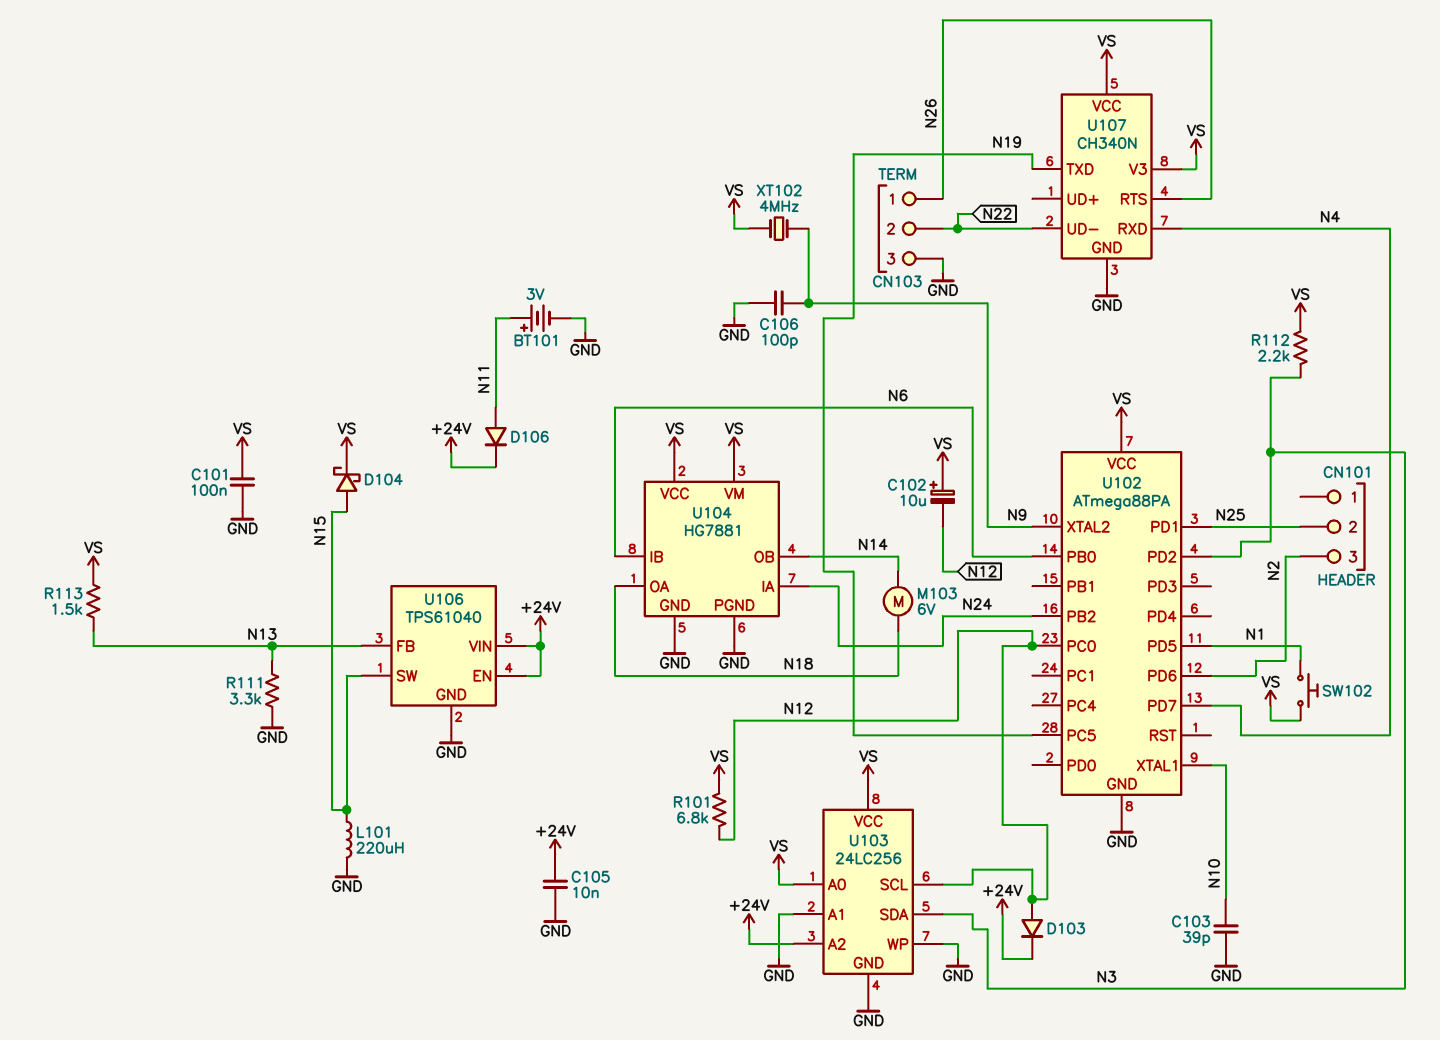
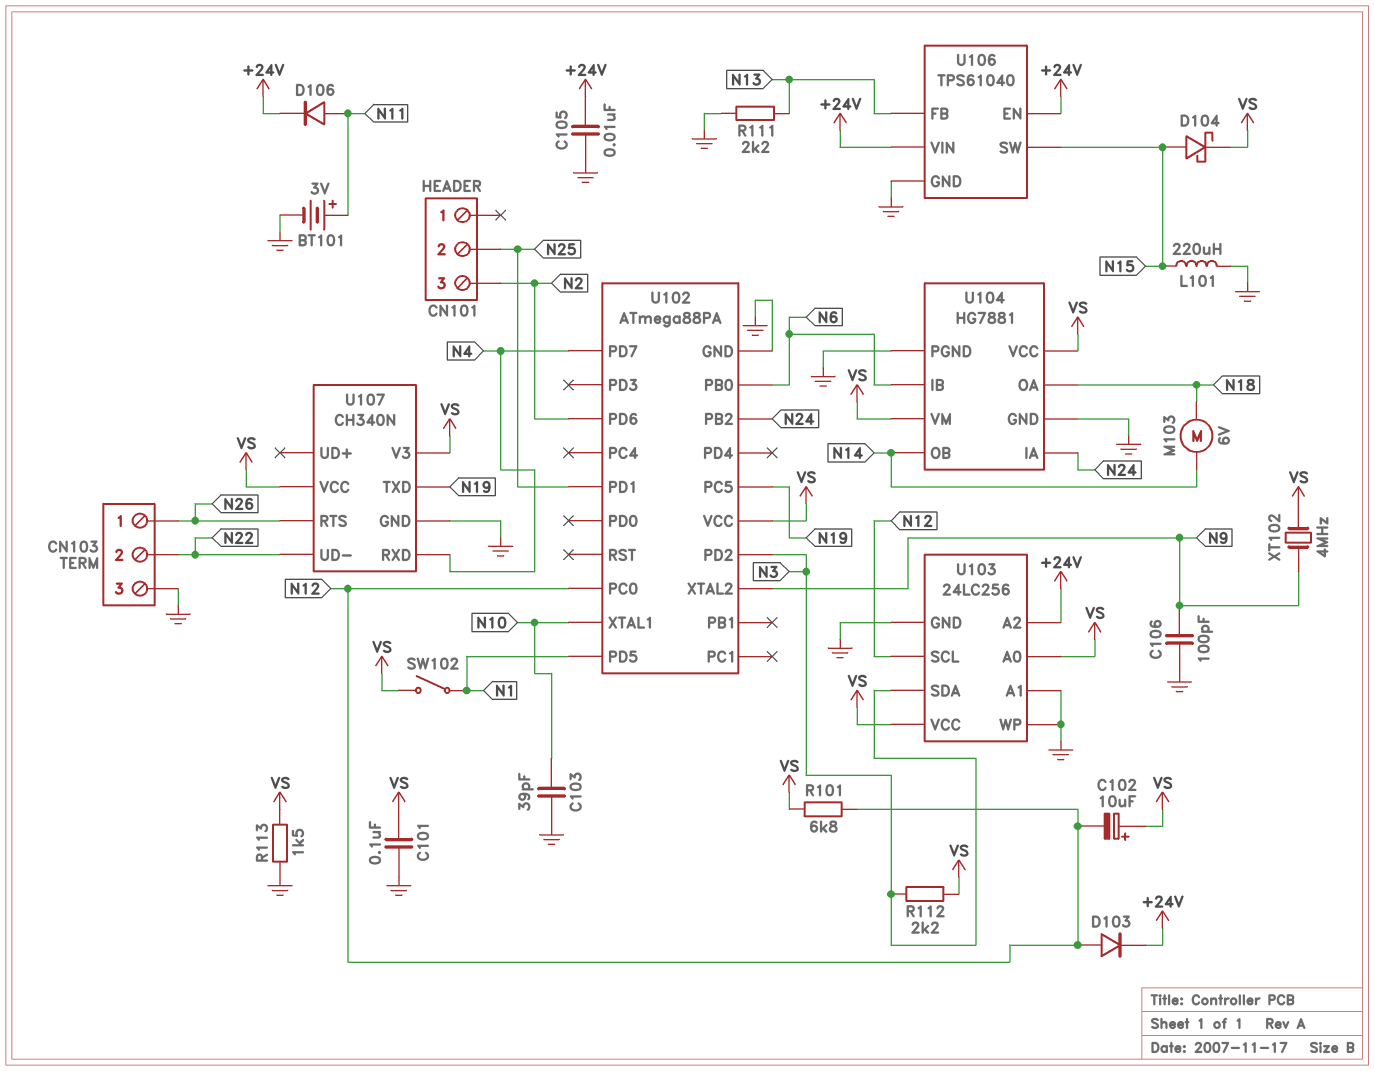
R111: 3.3k (GND, N13) -> 2.2k (GND, N13)
R113: 1.5k (N13, VS) -> 1.5k (GND, VS)
SW102: button (N1, VS) -> switch (N1, VS)

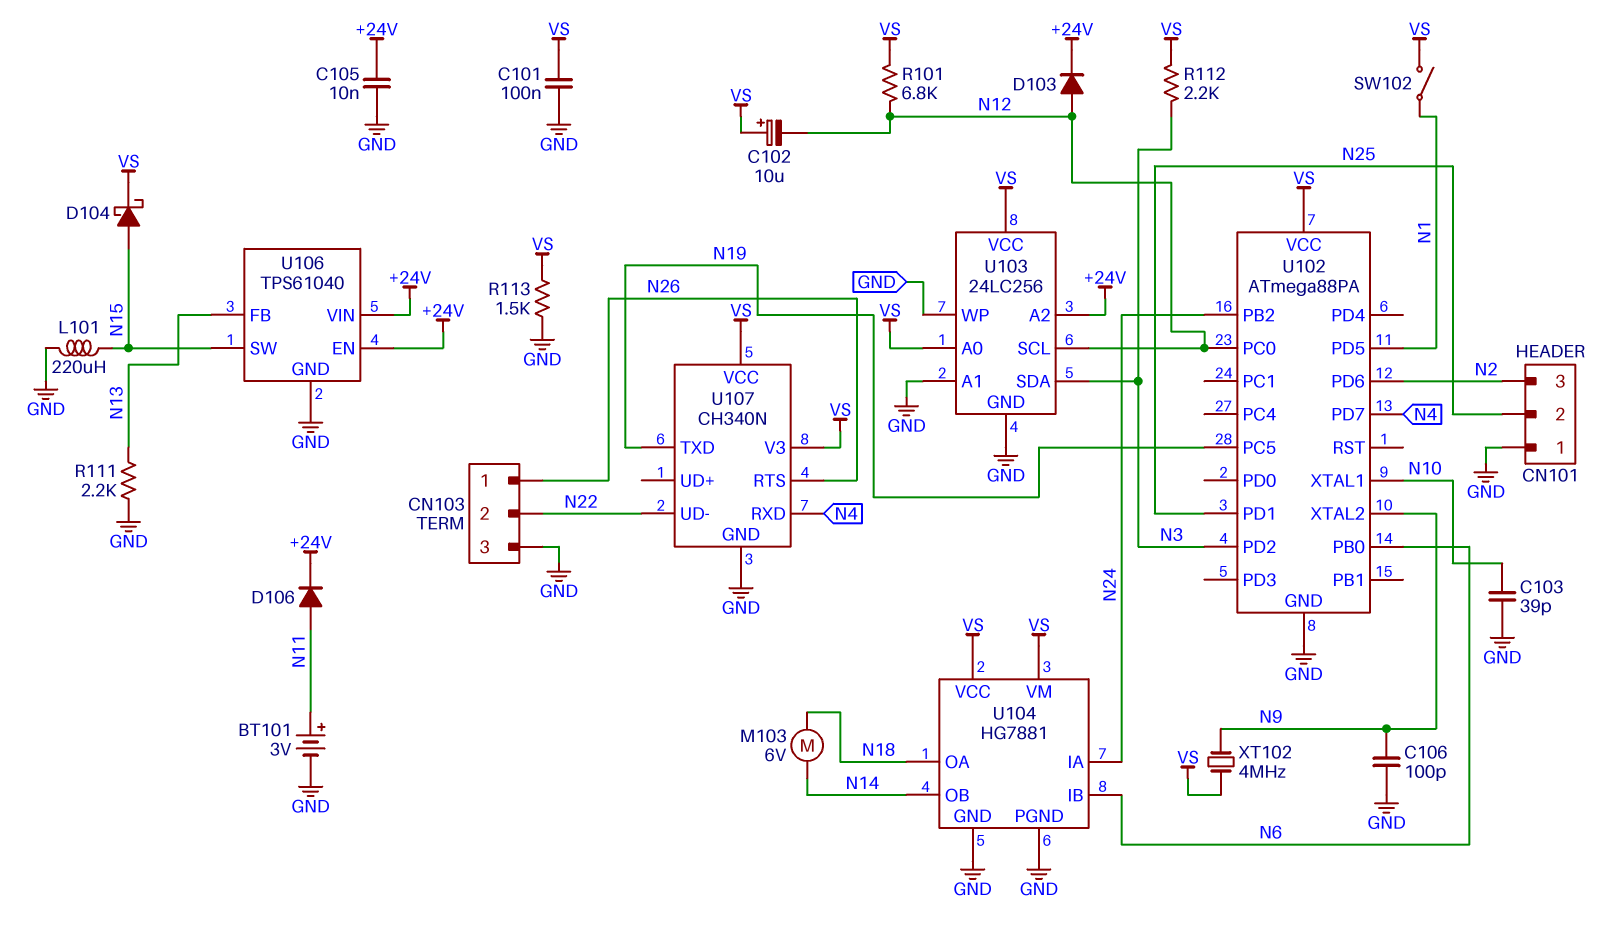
CN101 pin 1: none -> GND

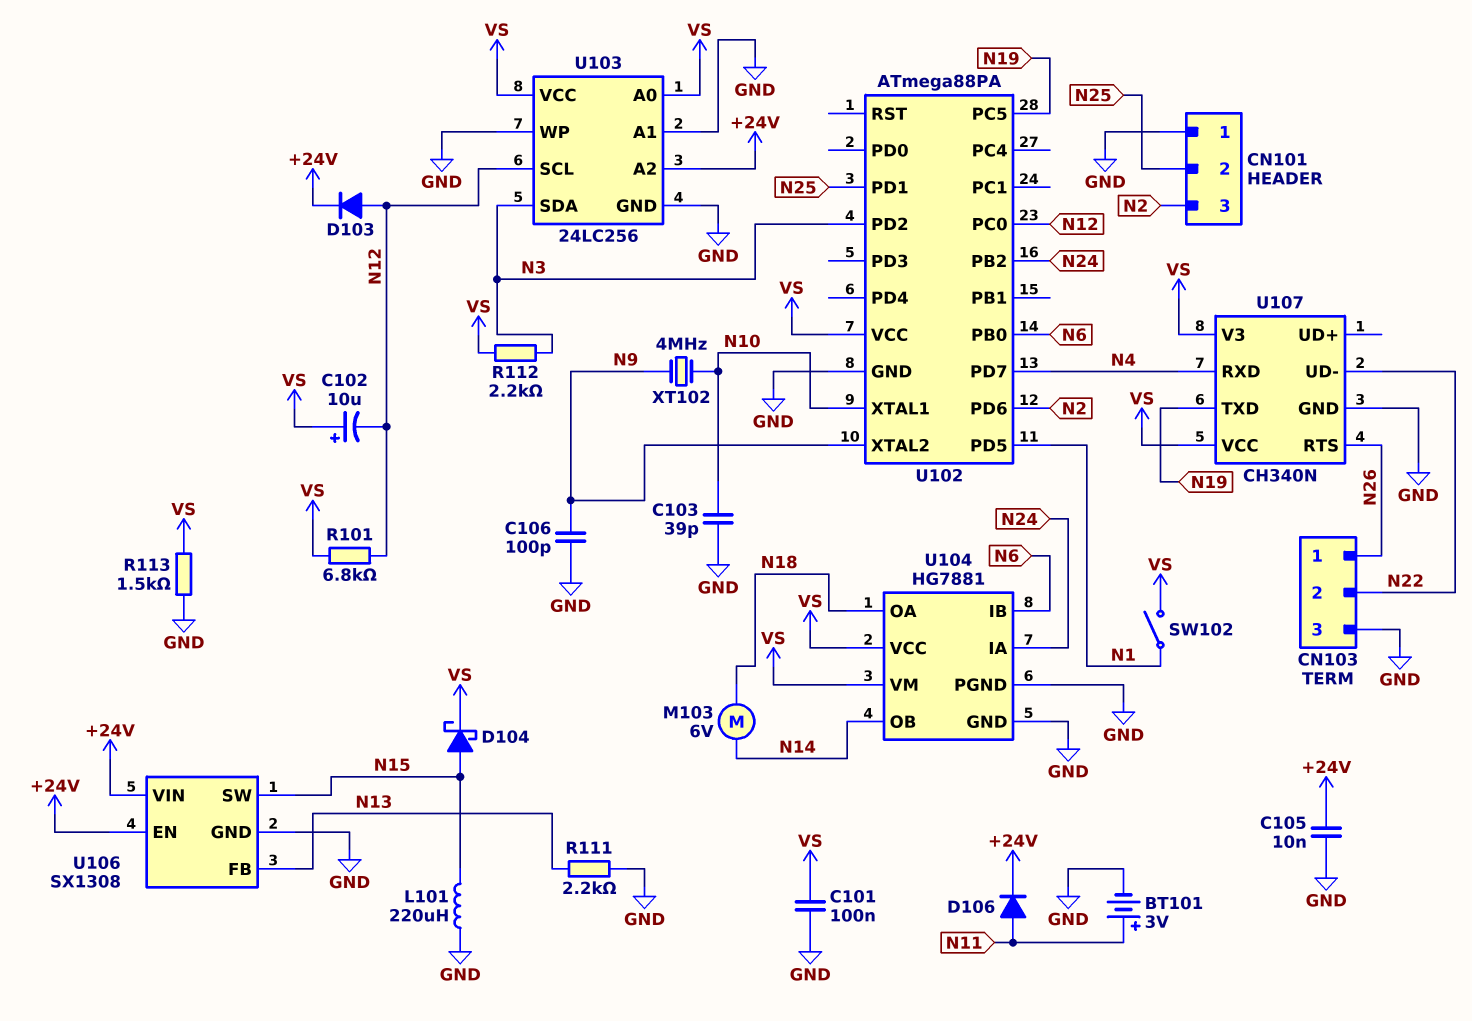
U106: TPS61040 -> SX1308
XT102: 4MHz (N9, VS) -> 4MHz (N9, N10)

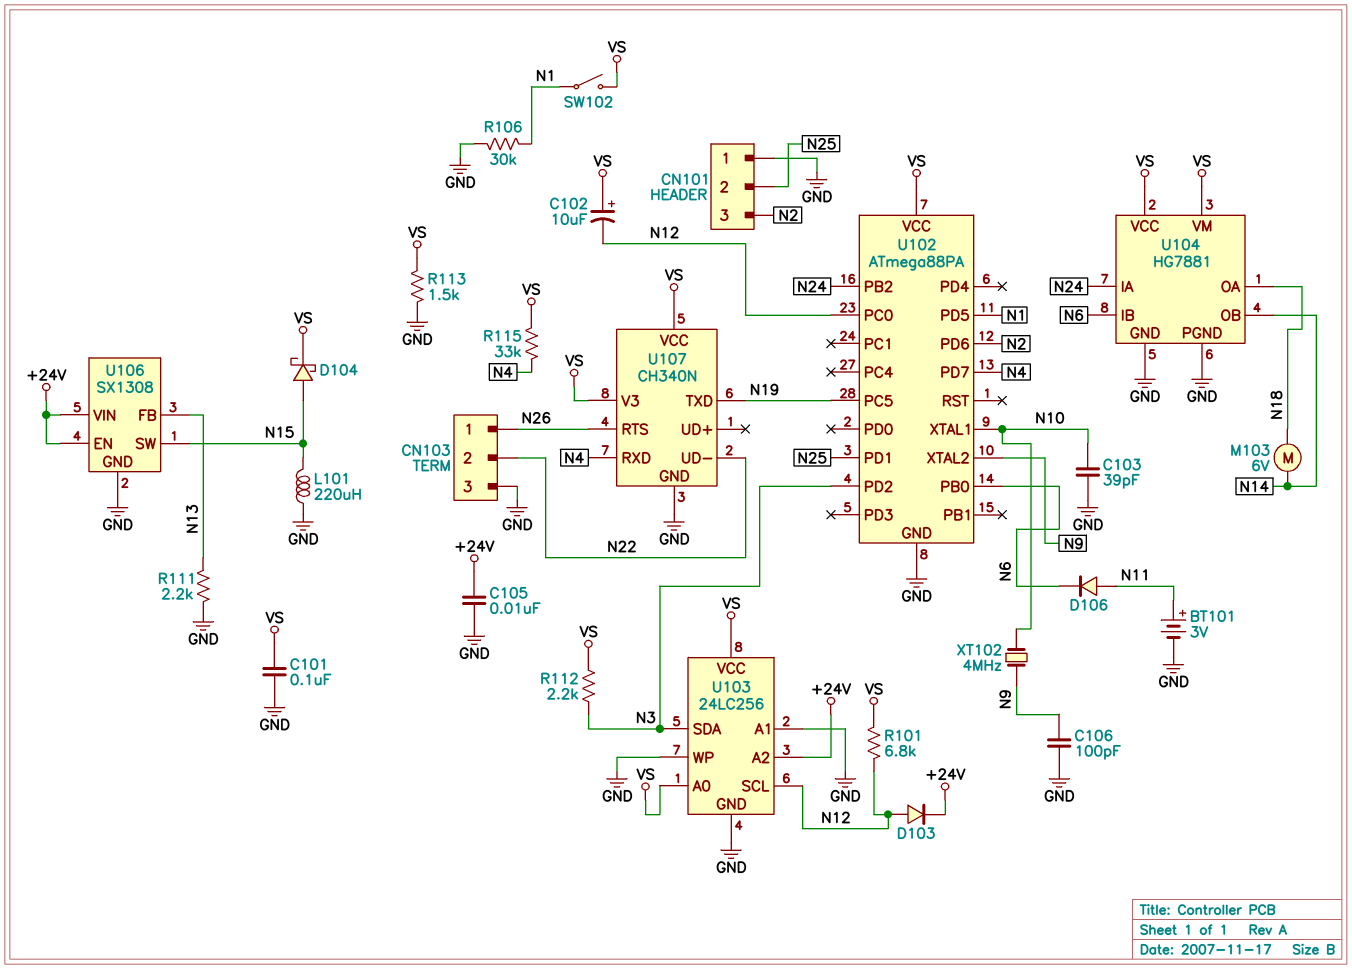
D106: diode (A N11, K +24V) -> diode (A N11, K N6)
R106: none -> 30k (GND, N1)
R115: none -> 33k (N4, VS)

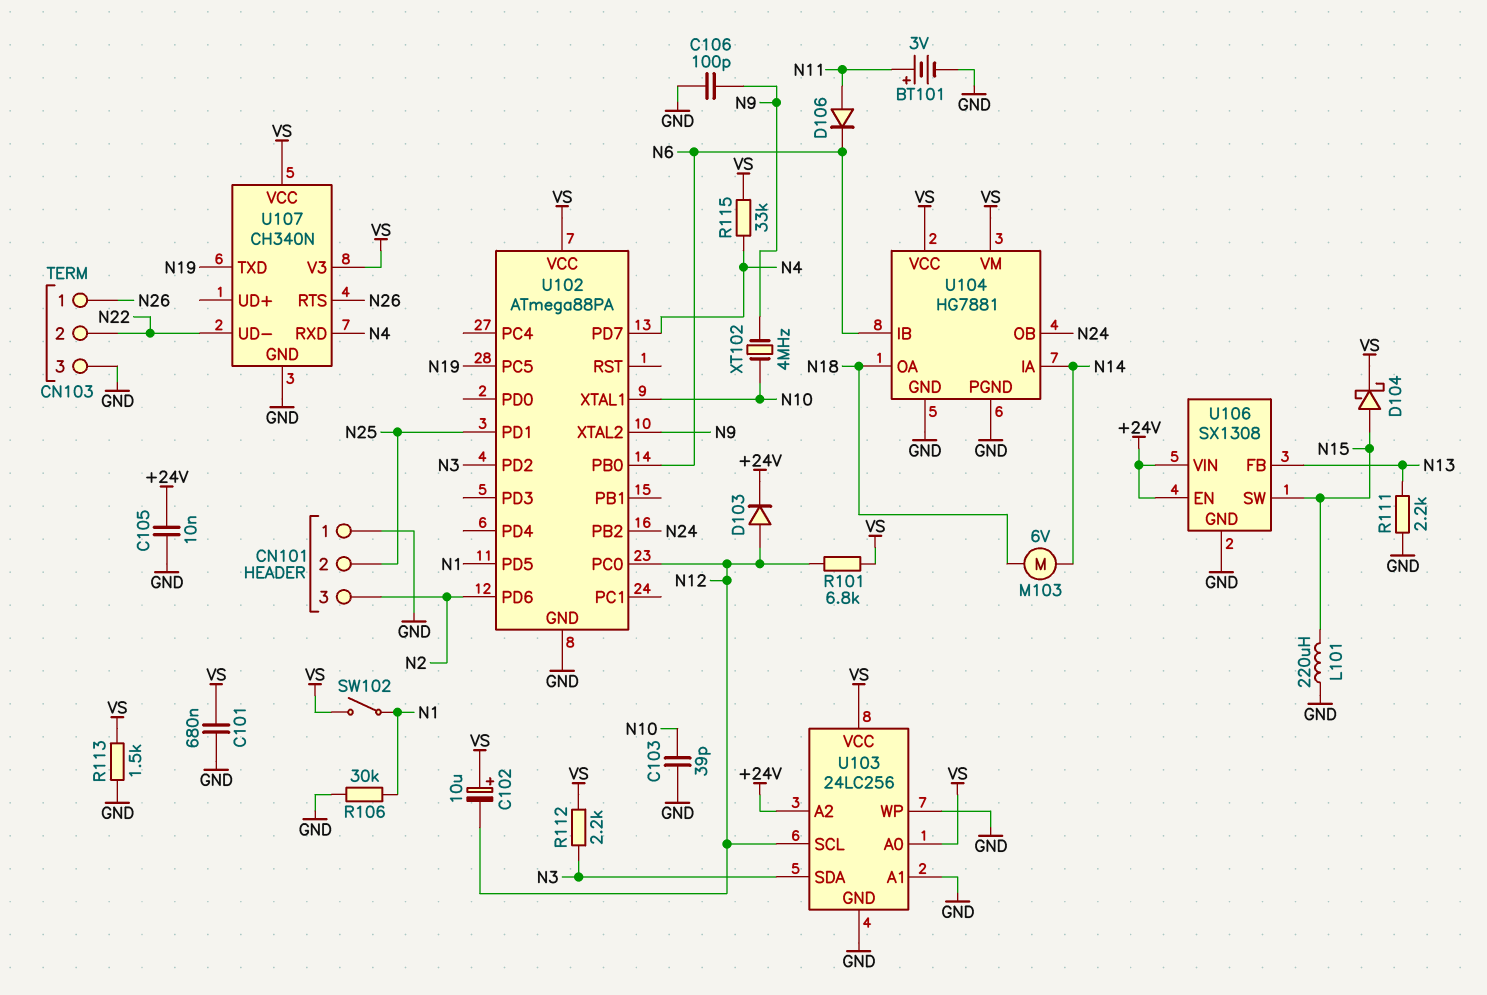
C101: 100nF (GND, VS) -> 680nF (GND, VS)
U104 pin IA: N24 -> N14
U104 pin OB: N14 -> N24

